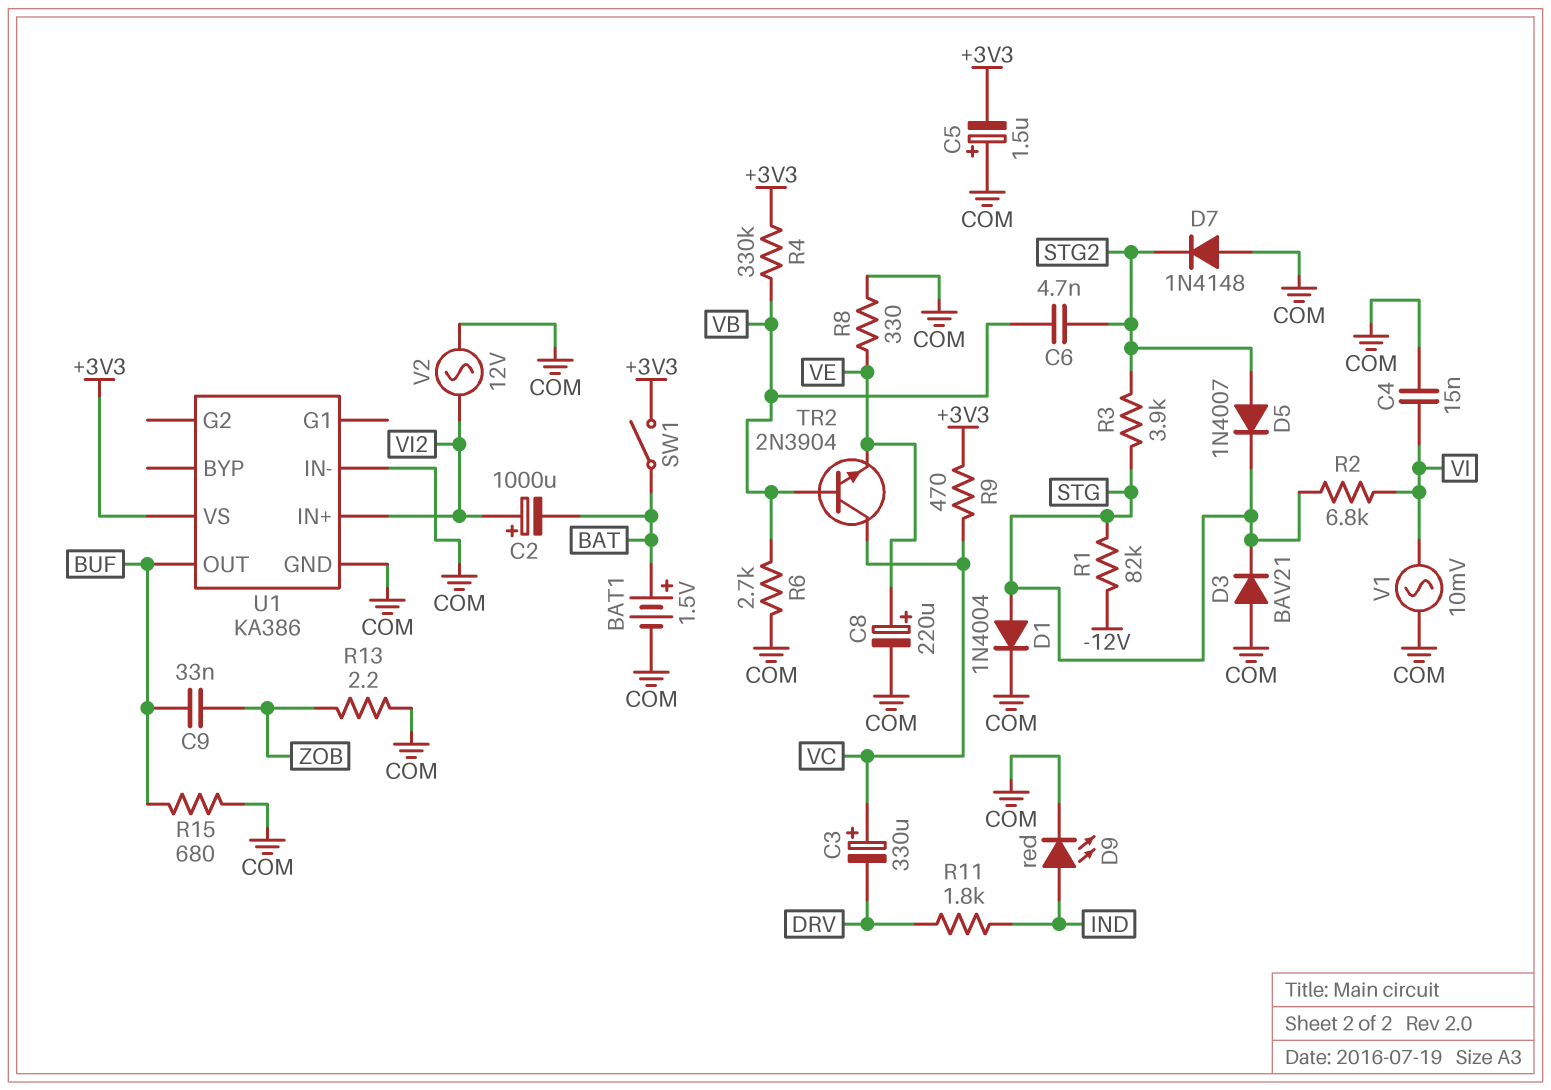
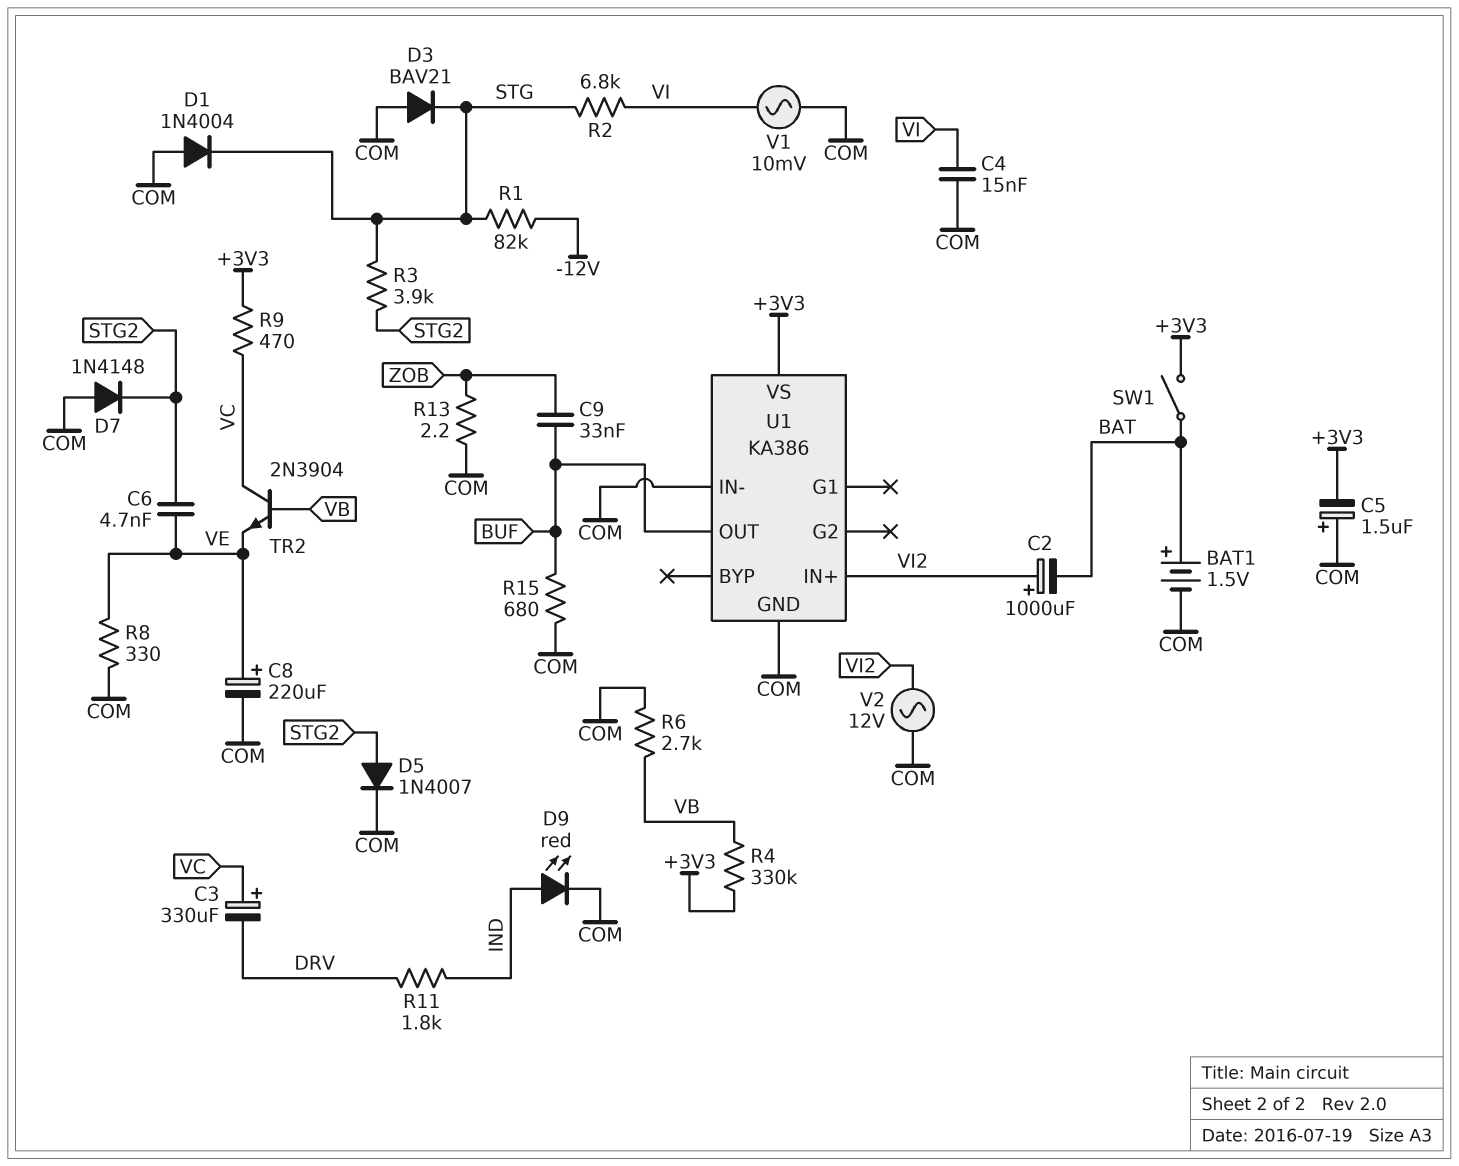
C6: 4.7nF (STG2, VB) -> 4.7nF (STG2, VE)
D1: diode 1N4004 (A STG, K COM) -> diode 1N4004 (A COM, K STG)
D5: diode 1N4007 (A STG2, K STG) -> diode 1N4007 (A STG2, K COM)

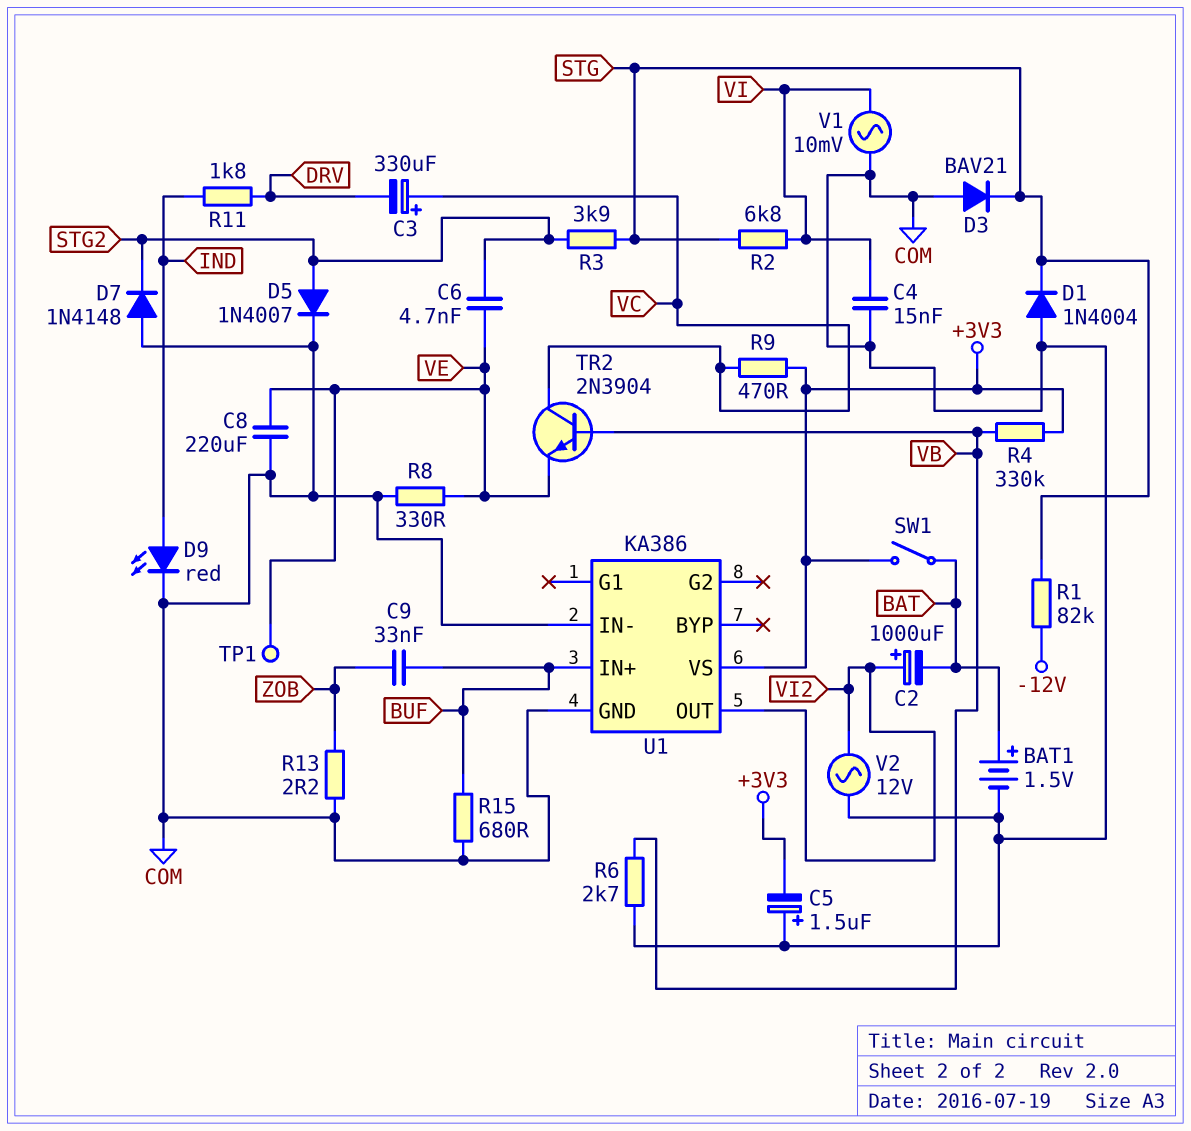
C8: 220uF (plus VE, minus COM) -> 220uF (COM, VE)
TP1: none -> test point (VE)
U1 pin IN+: VI2 -> BUF
U1 pin OUT: BUF -> VI2

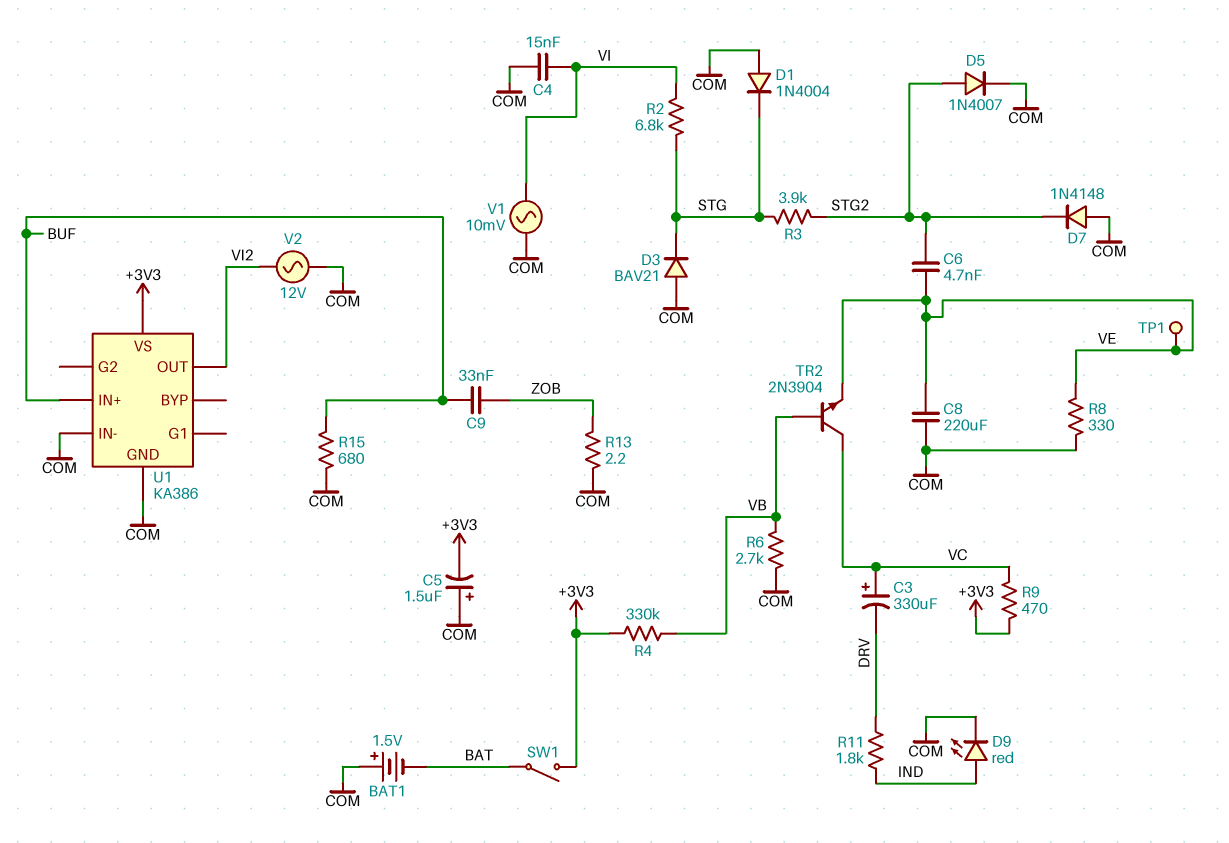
BAT1: 1.5V (plus BAT, minus COM) -> 1.5V (plus COM, minus BAT)
C2: 1000uF (plus VI2, minus BAT) -> none
R1: 82k (-12V, STG) -> none

